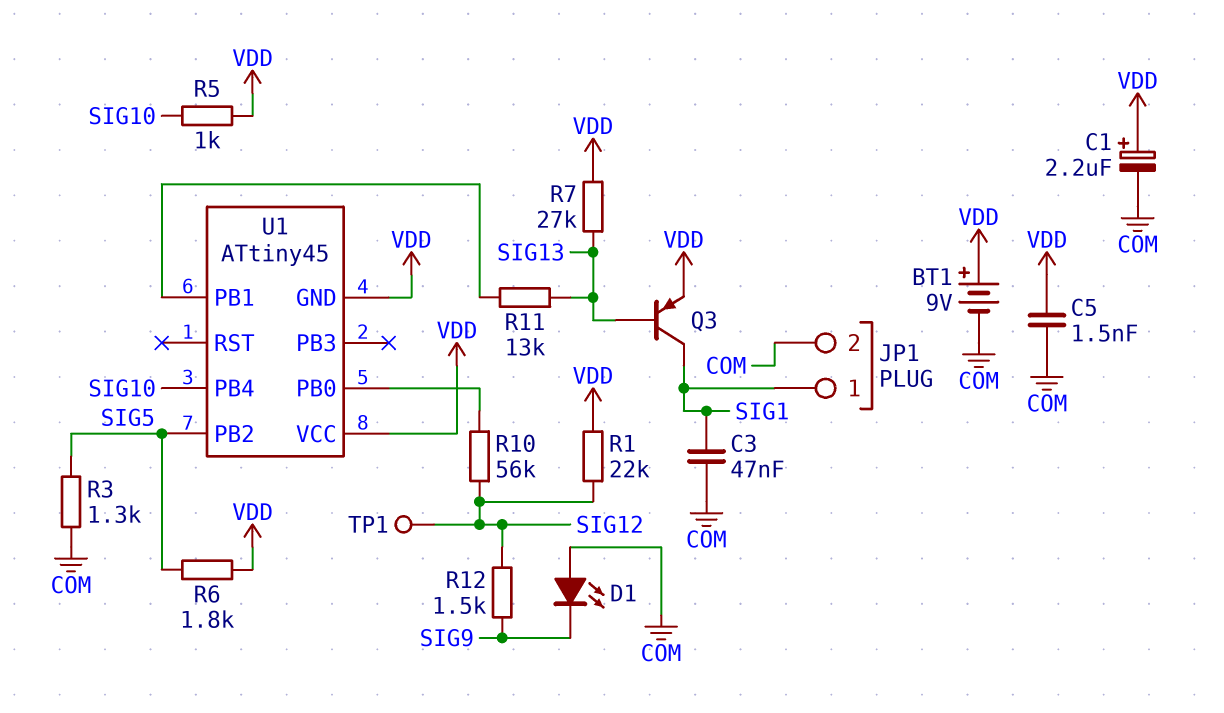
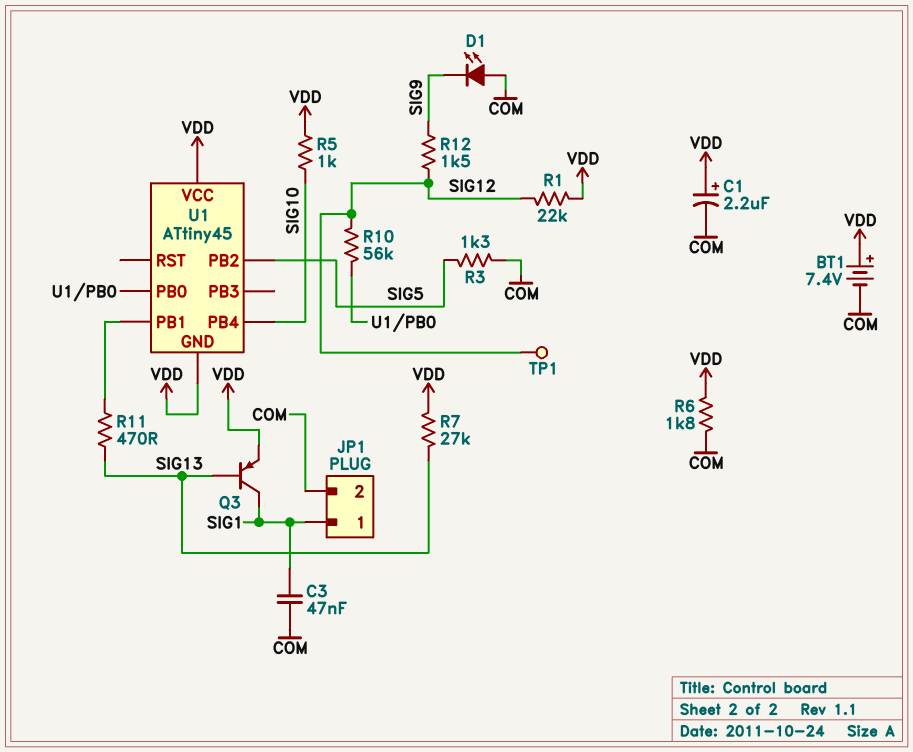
BT1: 9V (plus VDD, minus COM) -> 7.4V (plus VDD, minus COM)
C5: 1.5nF (COM, VDD) -> none
R6: 1.8k (SIG5, VDD) -> 1.8k (COM, VDD)
R11: 13k (SIG13, U1/PB1) -> 470 (SIG13, U1/PB1)

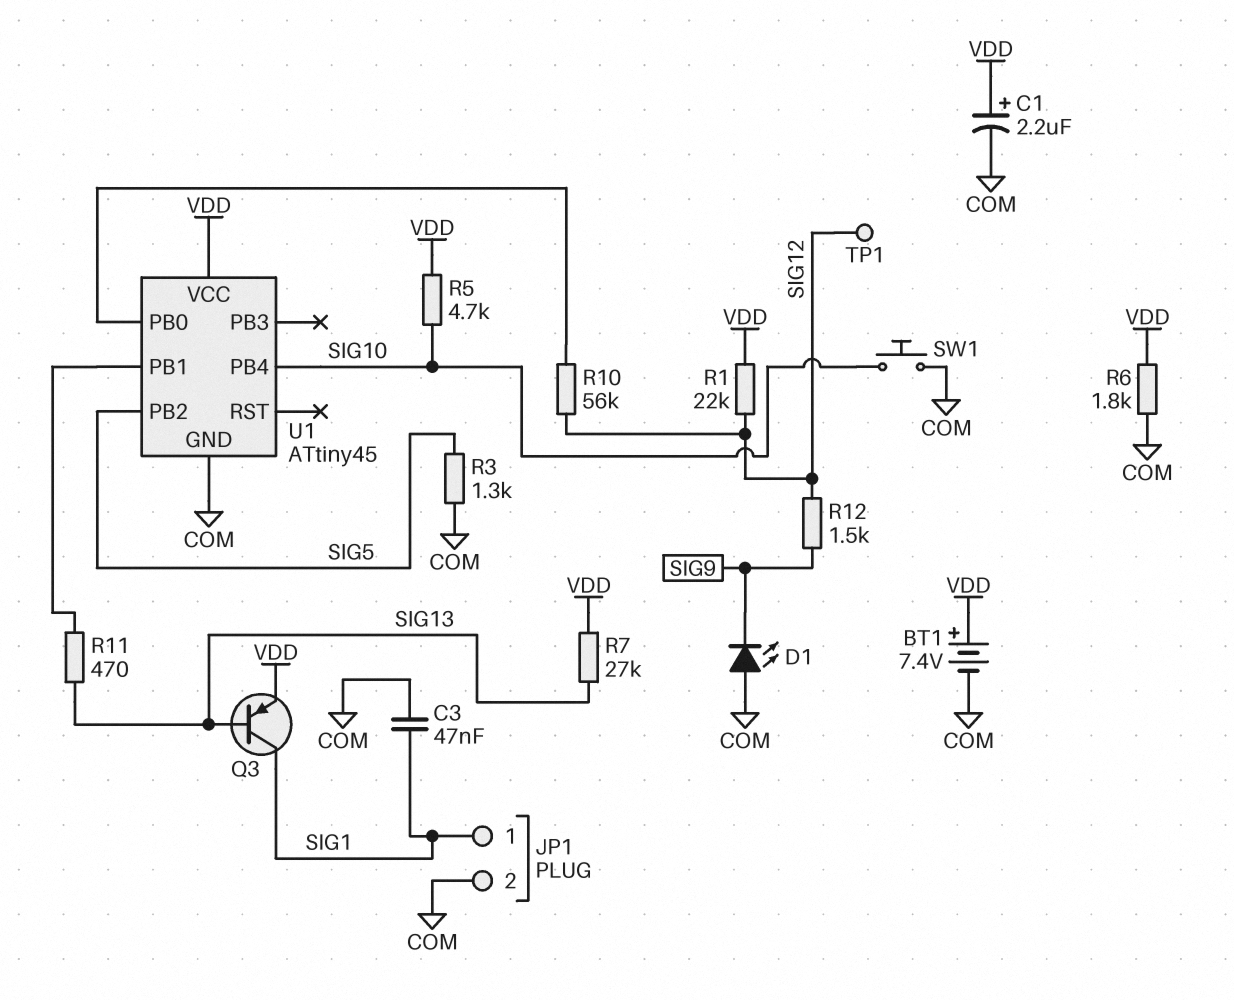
R5: 1k (SIG10, VDD) -> 4.7k (SIG10, VDD)
SW1: none -> button (COM, SIG10)
U1 pin GND: VDD -> COM

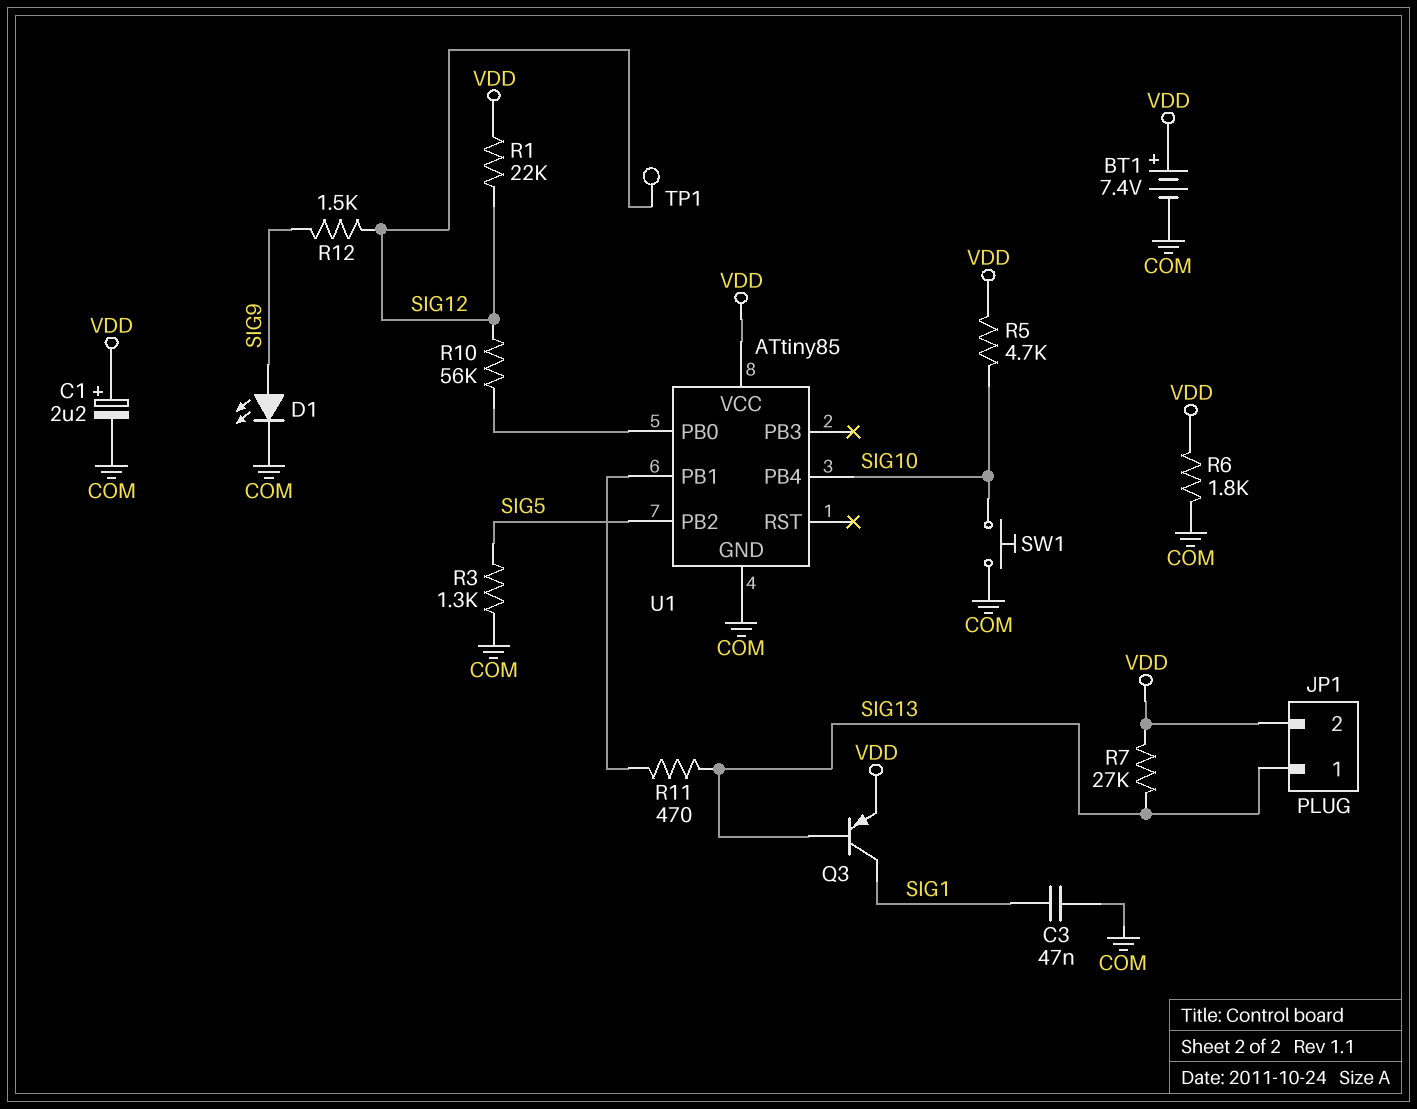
D1: LED (A COM, K SIG9) -> LED (A SIG9, K COM)
JP1 pin 1: SIG1 -> SIG13
JP1 pin 2: COM -> VDD
U1: ATtiny45 -> ATtiny85

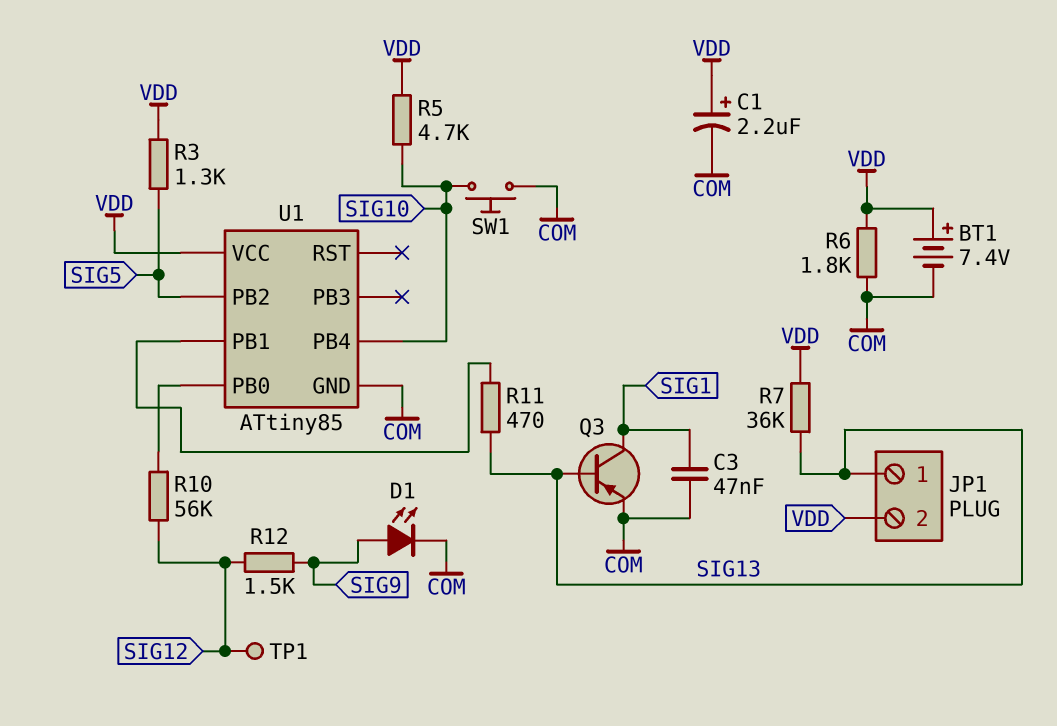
Q3: PNP (B SIG13, C SIG1, E VDD) -> PNP (B SIG13, C SIG1, E COM)
R1: 22k (SIG12, VDD) -> none
R3: 1.3k (COM, SIG5) -> 1.3k (SIG5, VDD)
R7: 27k (SIG13, VDD) -> 36k (SIG13, VDD)

